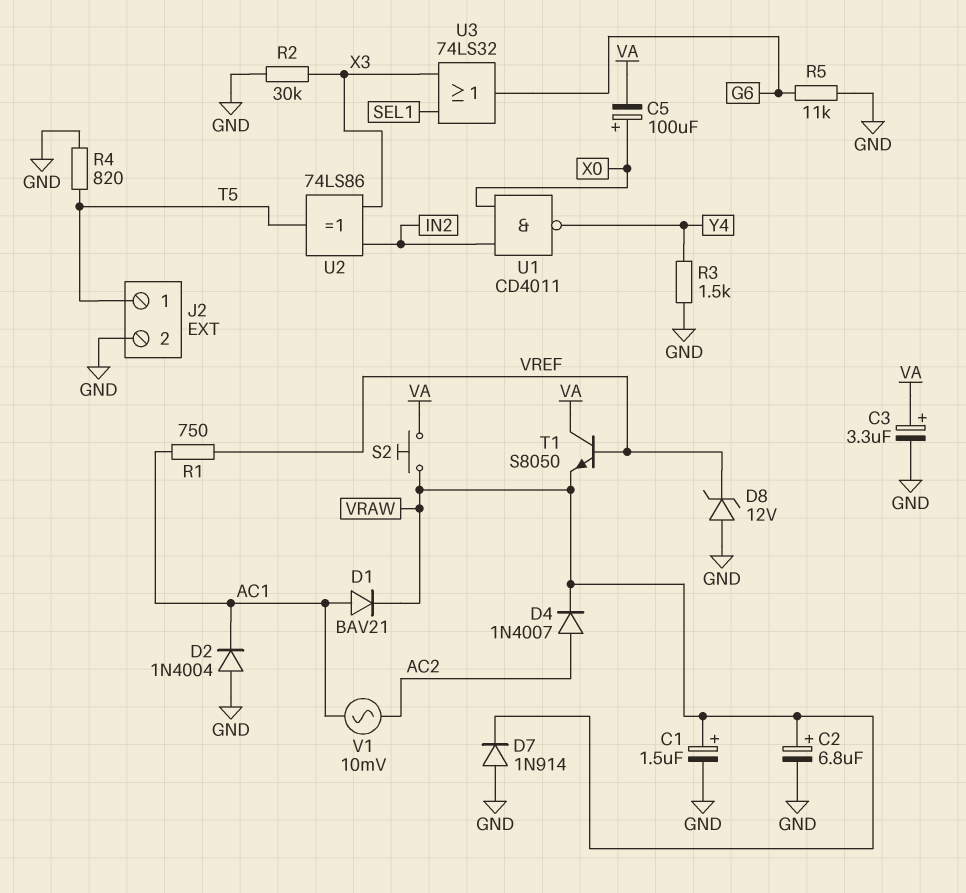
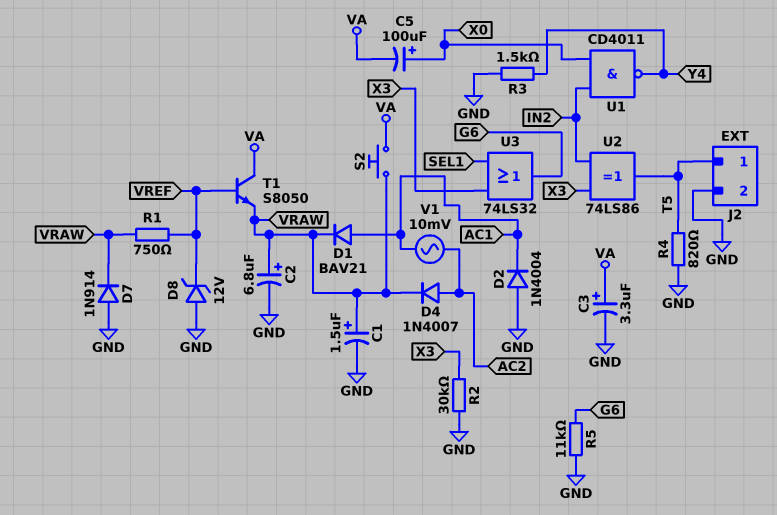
R1: 750 (AC1, VREF) -> 750 (VRAW, VREF)

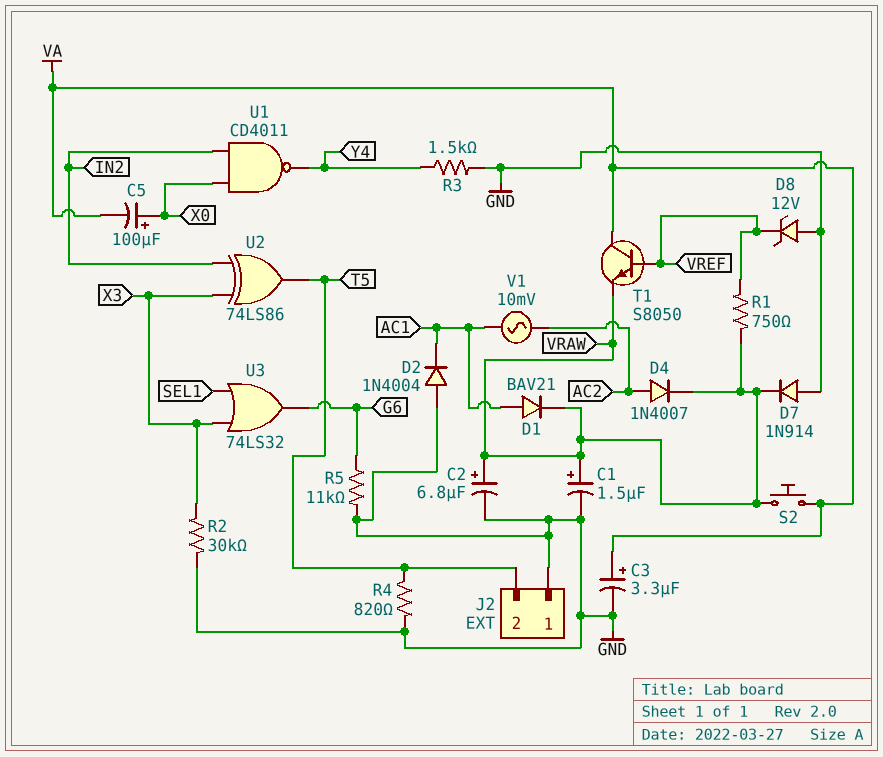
J2 pin 1: T5 -> GND
J2 pin 2: GND -> T5

